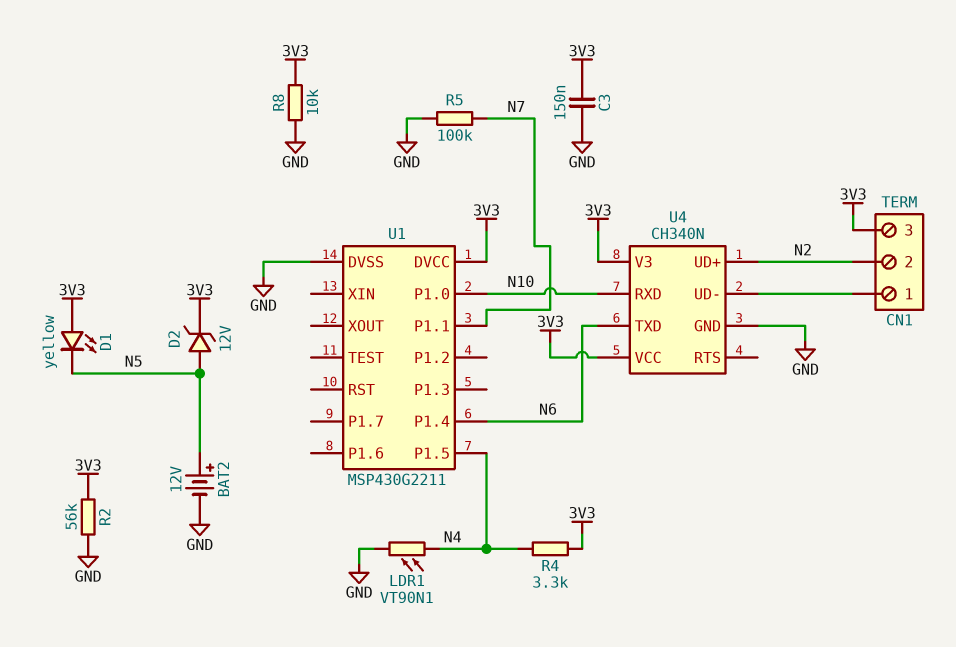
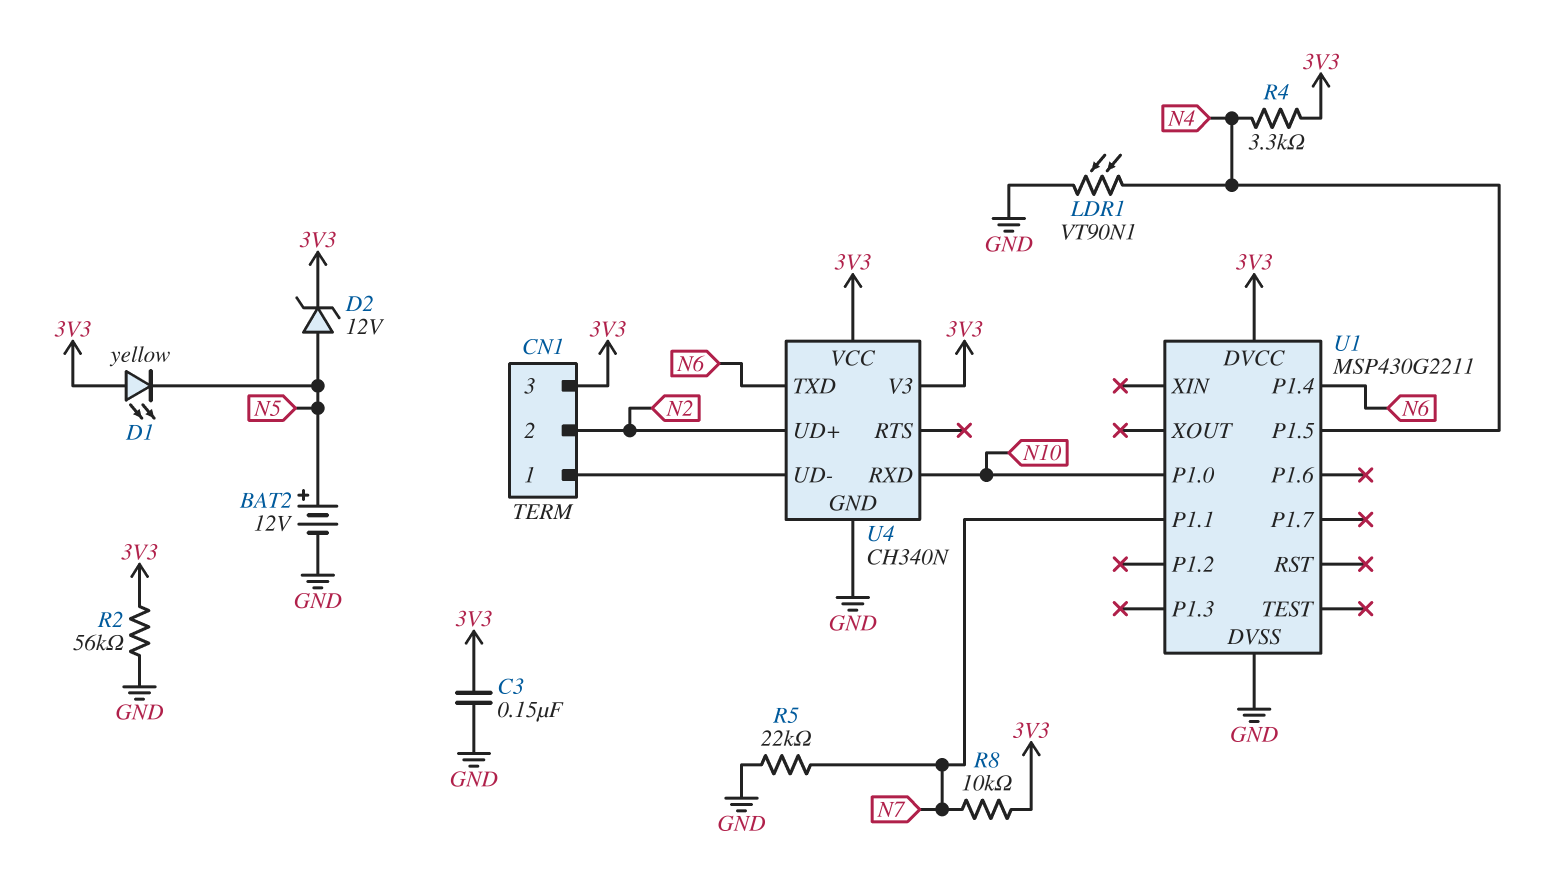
R5: 100k (GND, N7) -> 22k (GND, N7)
R8: 10k (3V3, GND) -> 10k (3V3, N7)

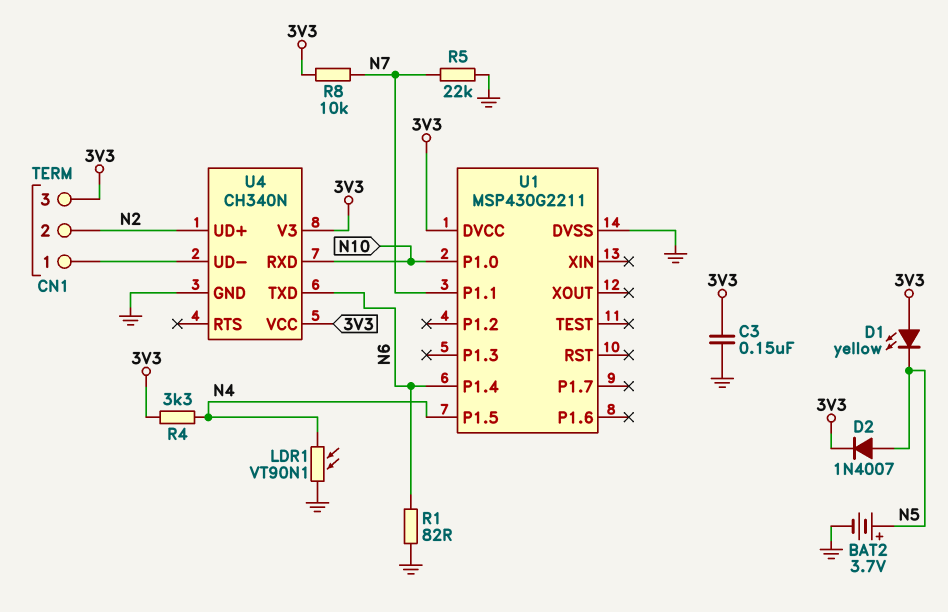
BAT2: 12V (plus N5, minus GND) -> 3.7V (plus N5, minus GND)
D2: zener 12V (A N5, K 3V3) -> diode 1N4007 (A N5, K 3V3)
R1: none -> 82 (GND, N6)
R2: 56k (3V3, GND) -> none

